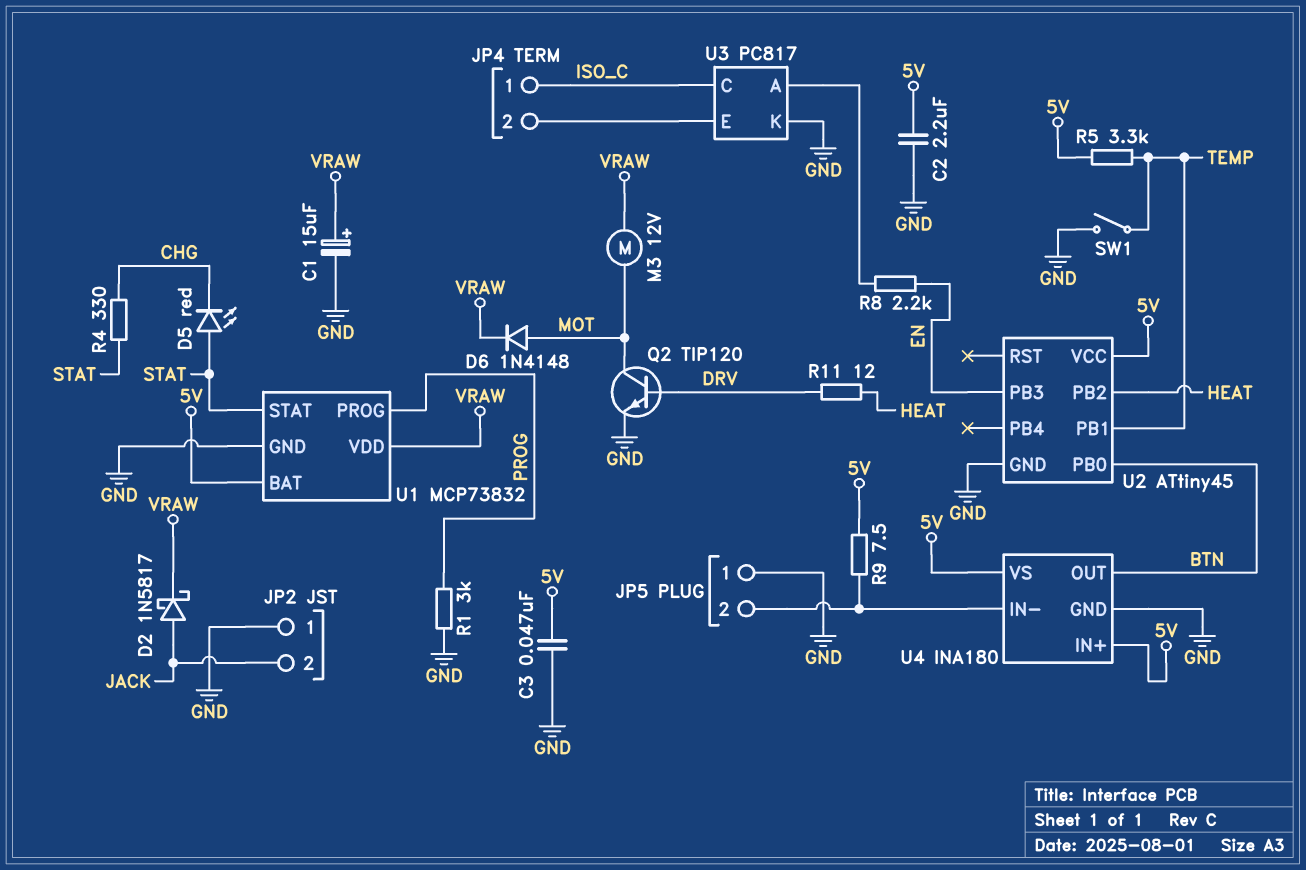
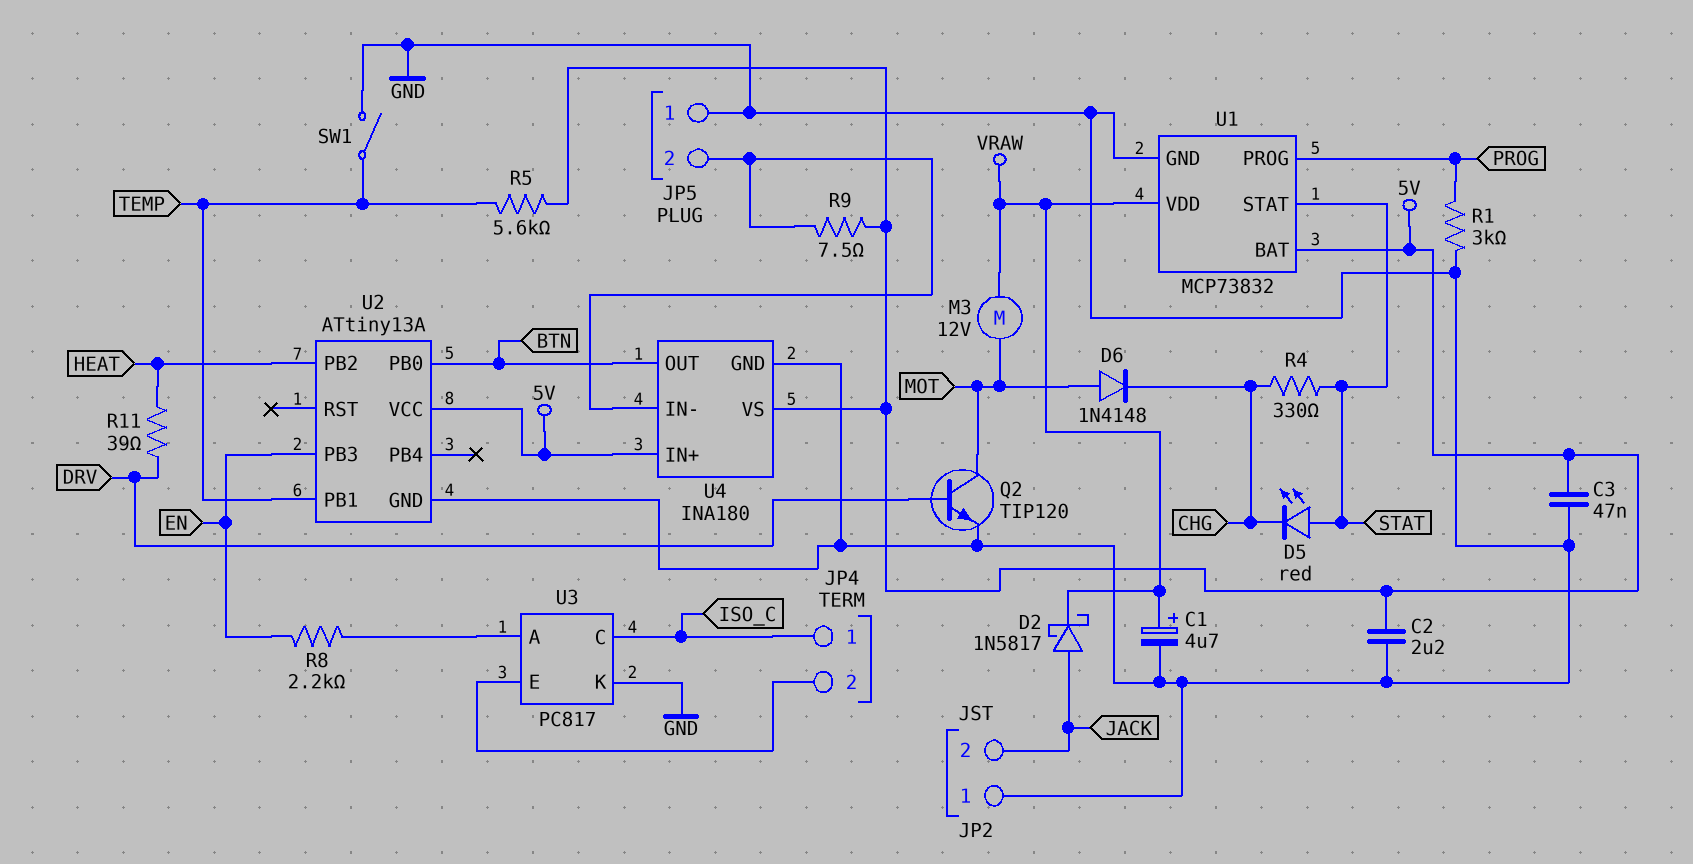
C1: 15uF (plus VRAW, minus GND) -> 4.7uF (plus VRAW, minus GND)
D6: diode 1N4148 (A MOT, K VRAW) -> diode 1N4148 (A MOT, K CHG)
R5: 3.3k (5V, TEMP) -> 5.6k (5V, TEMP)
R11: 12 (DRV, HEAT) -> 39 (DRV, HEAT)
U2: ATtiny45 -> ATtiny13A

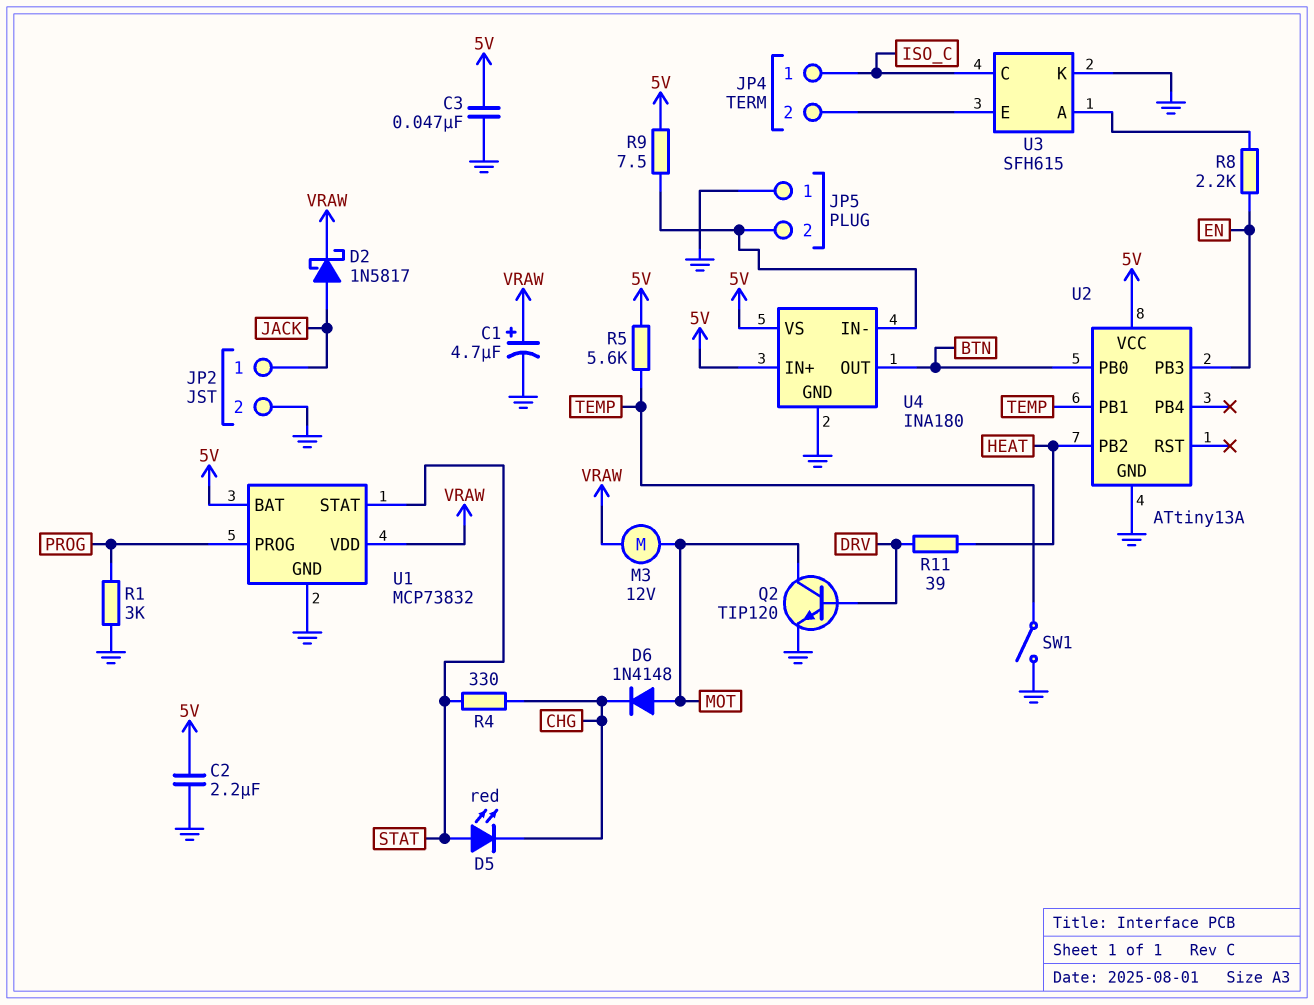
JP2 pin 1: GND -> JACK
JP2 pin 2: JACK -> GND
U3: PC817 -> SFH615

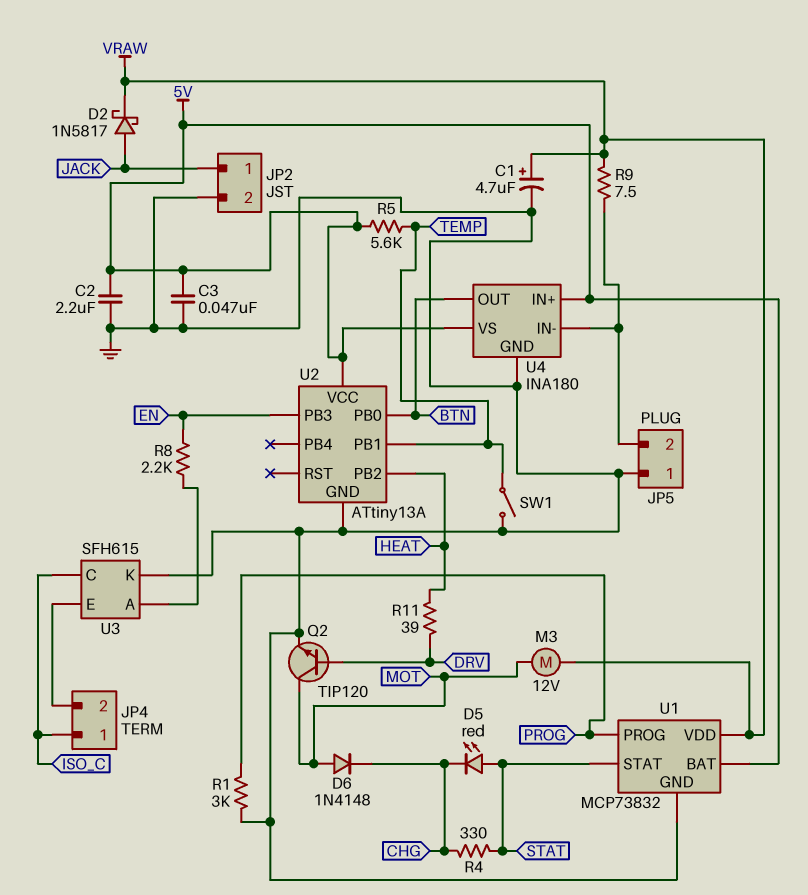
R9: 7.5 (5V, JP5/2) -> 7.5 (JP5/2, VRAW)

